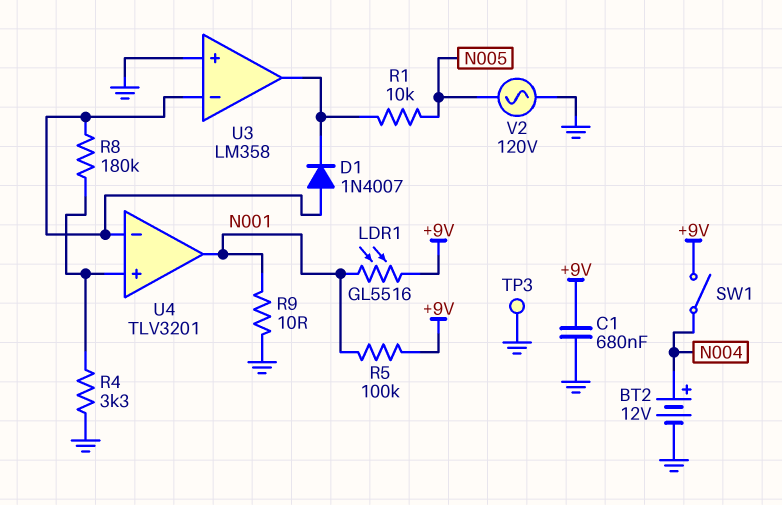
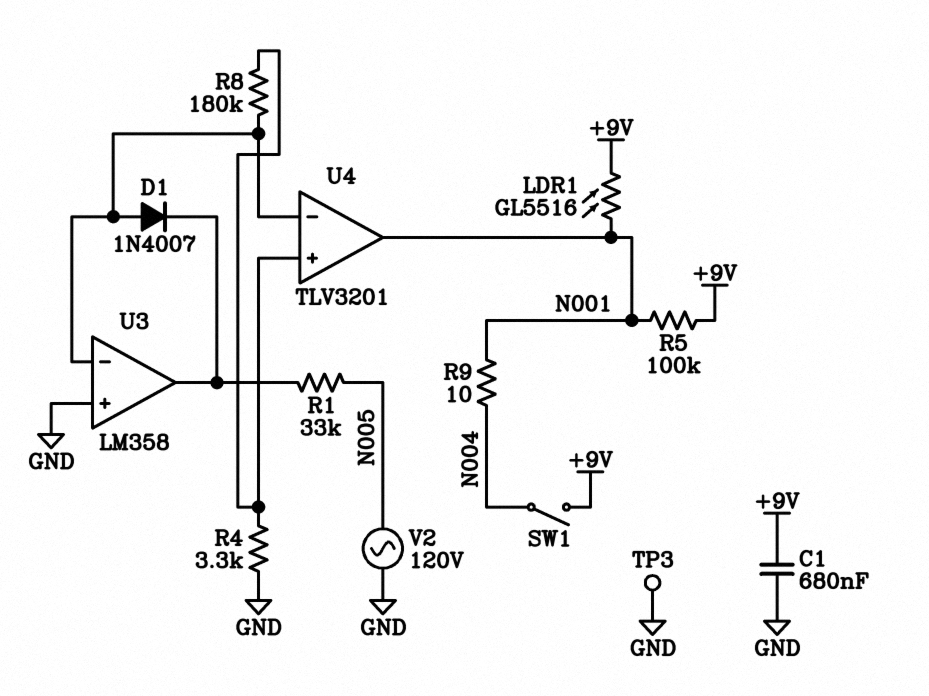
BT2: 12V (plus N004, minus GND) -> none
R1: 10k (N005, U3/out) -> 33k (N005, U3/out)
R9: 10 (GND, N001) -> 10 (N001, N004)

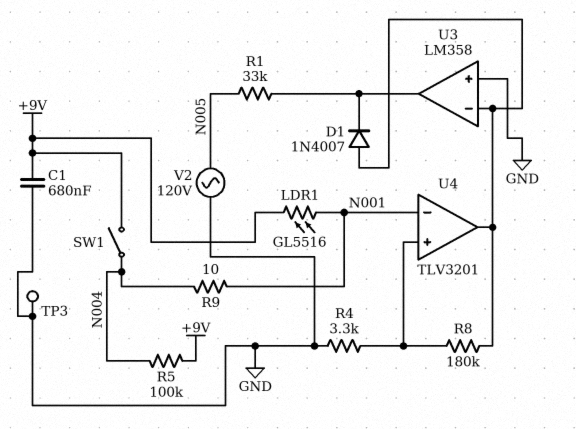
R5: 100k (+9V, N001) -> 100k (+9V, N004)
U4 pin in-: U3/in- -> N001
U4 pin out: N001 -> U3/in-

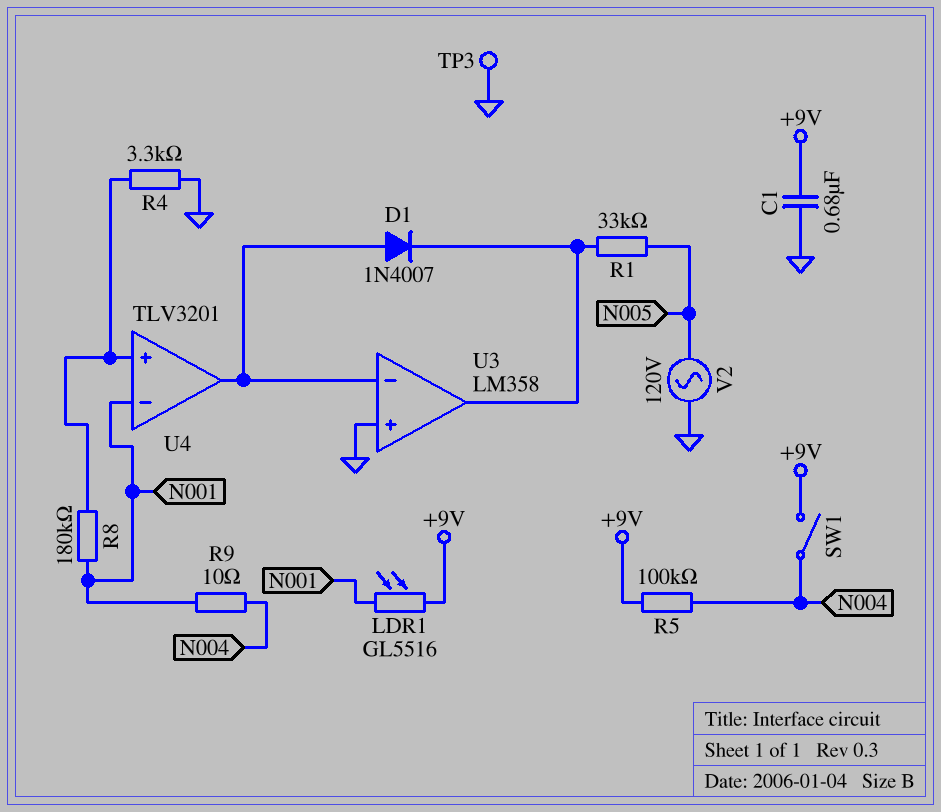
R8: 180k (U3/in-, U4/in+) -> 180k (N001, U4/in+)

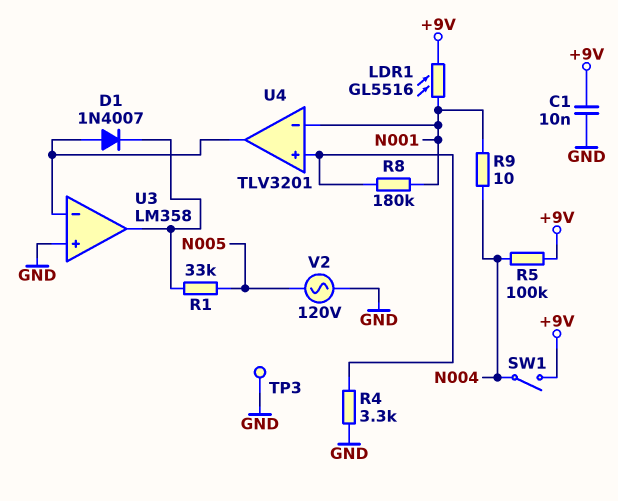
C1: 680nF (+9V, GND) -> 10nF (+9V, GND)

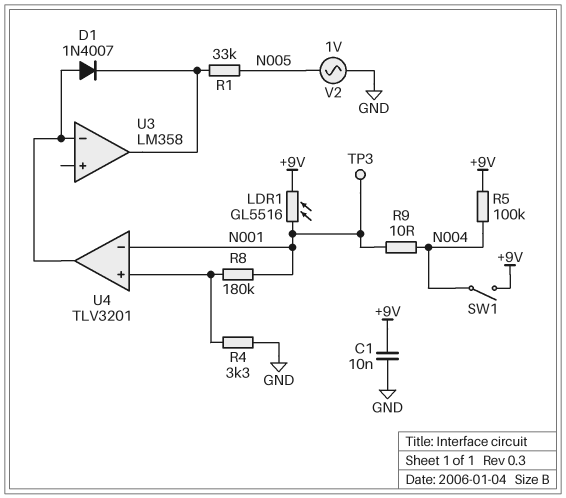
TP3: test point (GND) -> test point (N001)
U3 pin in+: GND -> none
V2: AC 120V (GND, N005) -> AC 1V (GND, N005)

